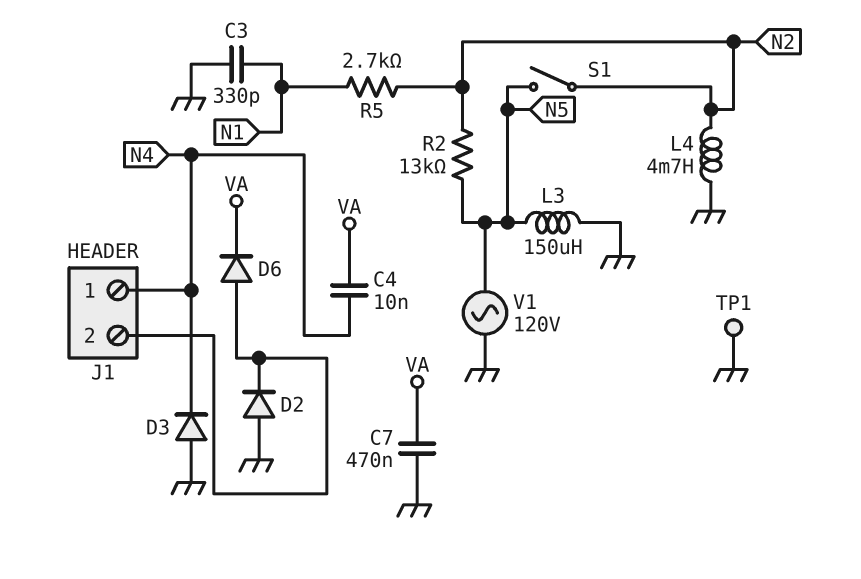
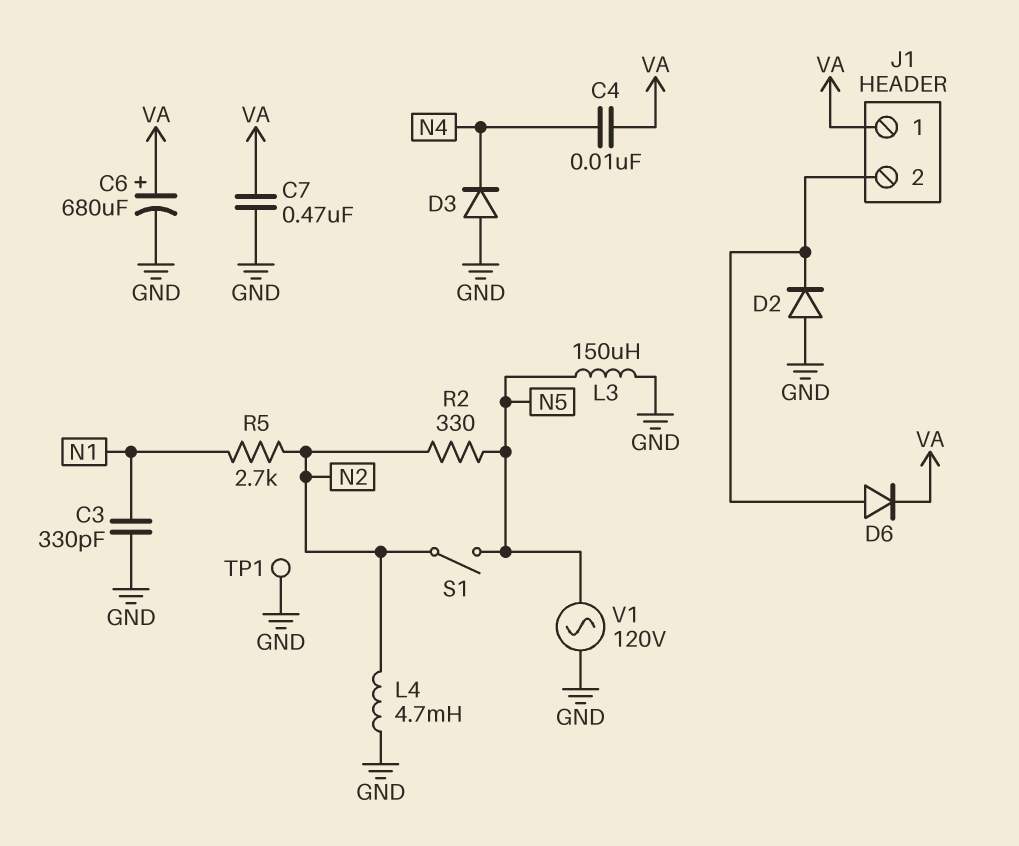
C6: none -> 680uF (plus VA, minus GND)
J1 pin 1: N4 -> VA
R2: 13k (N2, N5) -> 330 (N2, N5)

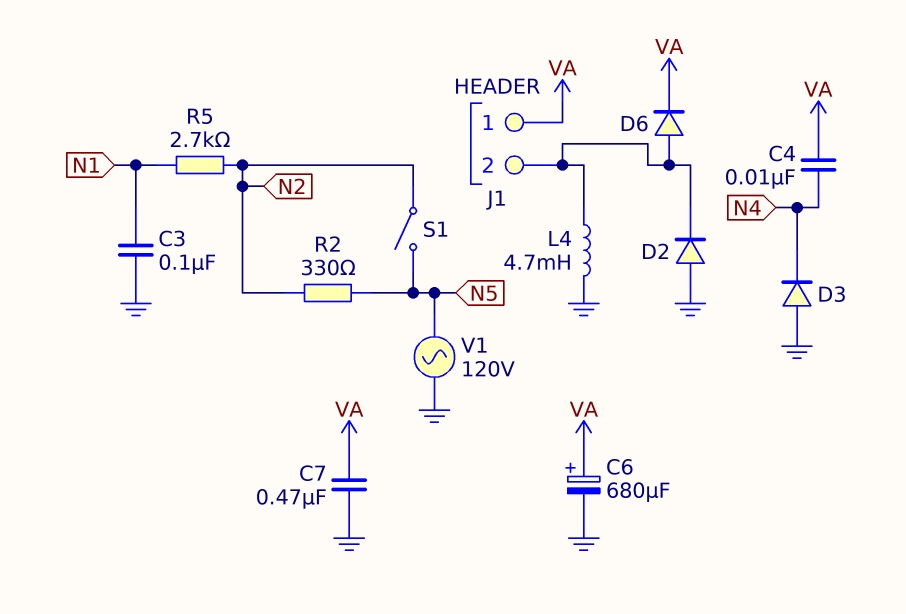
C3: 330pF (GND, N1) -> 100nF (GND, N1)
L3: 150uH (GND, N5) -> none
L4: 4.7mH (GND, N2) -> 4.7mH (GND, J1/2)
TP1: test point (GND) -> none

